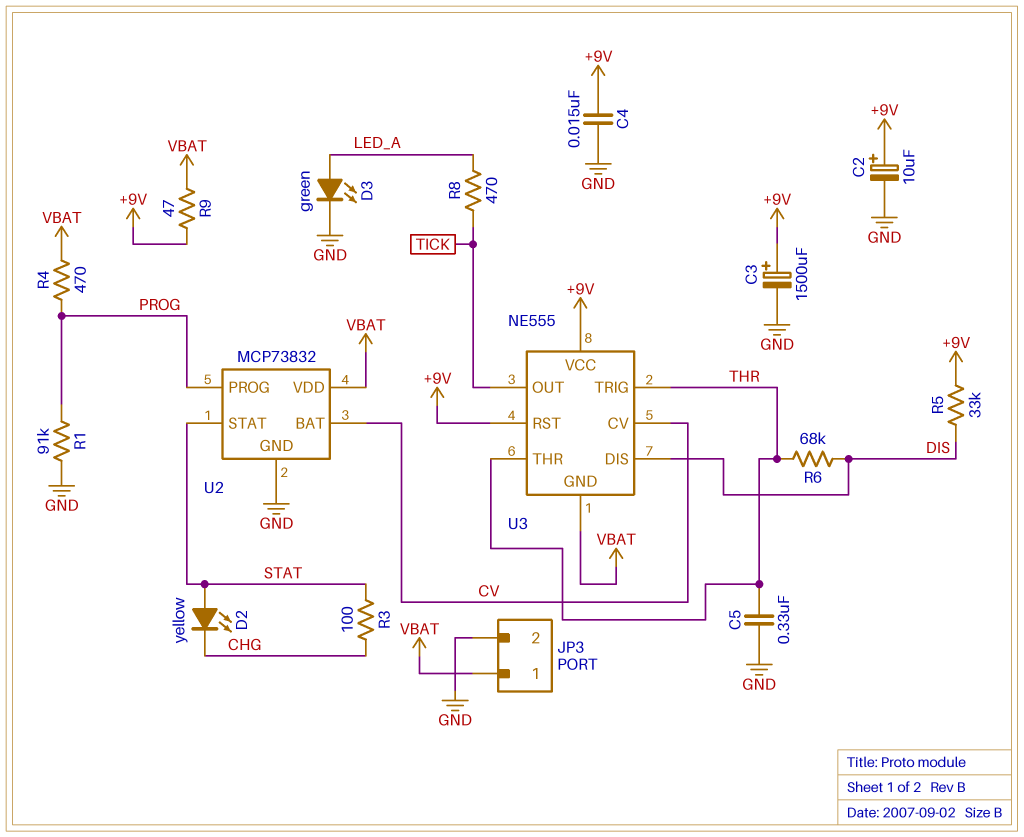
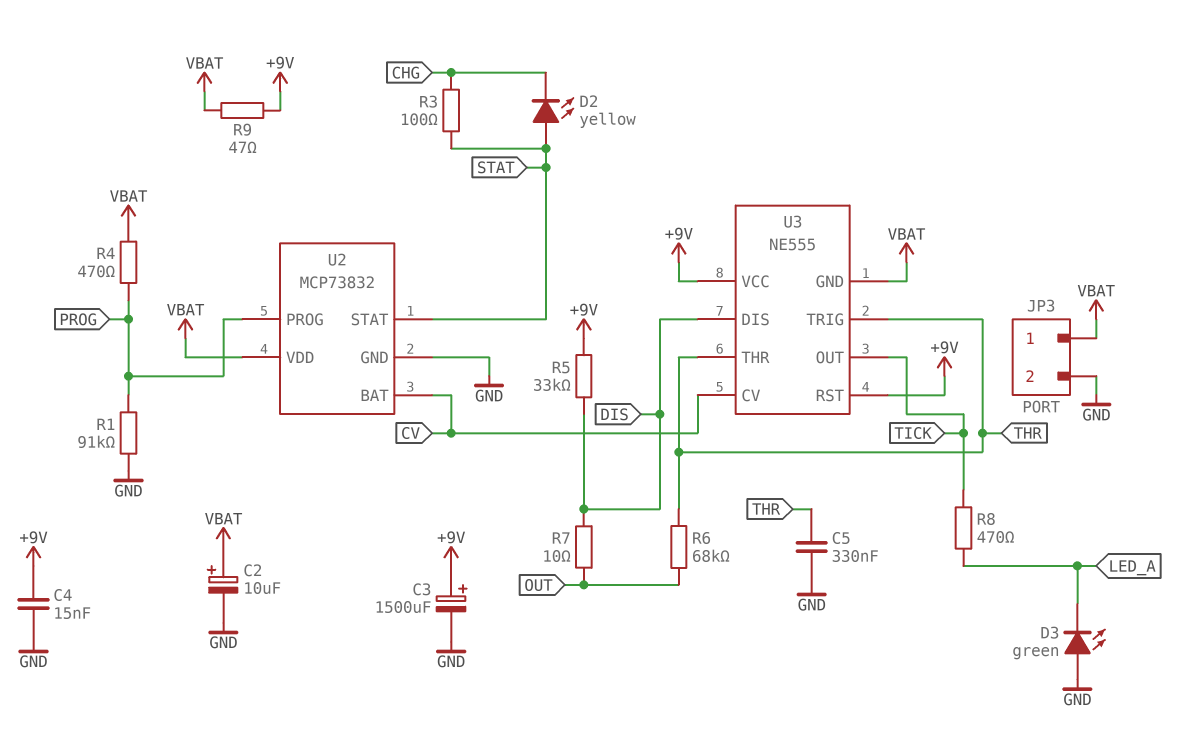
C2: 10uF (plus +9V, minus GND) -> 10uF (plus VBAT, minus GND)
D3: LED green (A LED_A, K GND) -> LED green (A GND, K LED_A)
R6: 68k (DIS, THR) -> 68k (OUT, THR)
R7: none -> 10 (DIS, OUT)

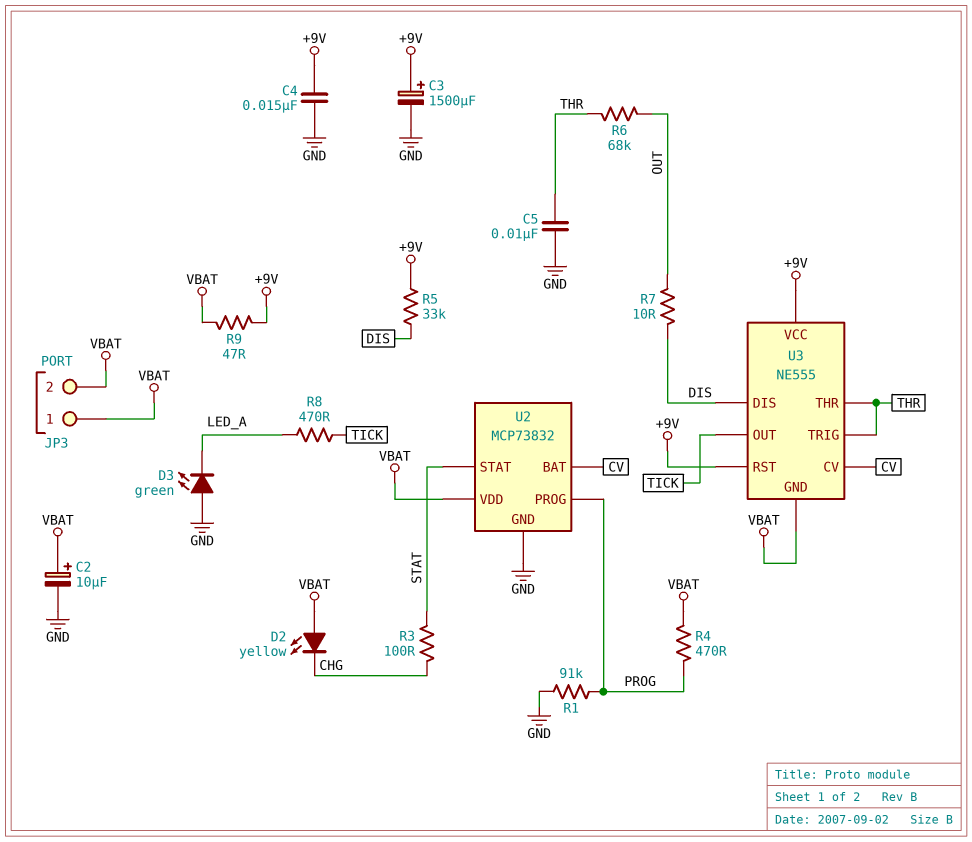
C5: 330nF (GND, THR) -> 10nF (GND, THR)
D2: LED yellow (A STAT, K CHG) -> LED yellow (A VBAT, K CHG)
JP3 pin 2: GND -> VBAT

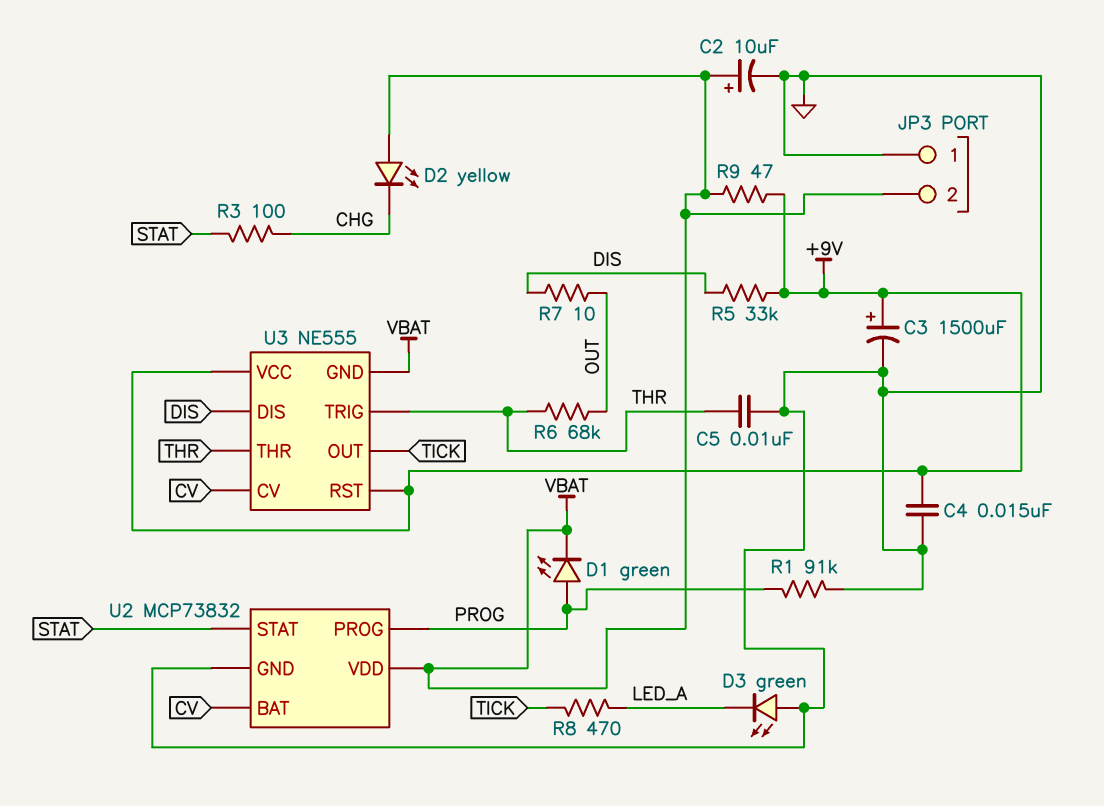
D1: none -> LED green (A PROG, K VBAT)
JP3 pin 1: VBAT -> GND
R4: 470 (PROG, VBAT) -> none

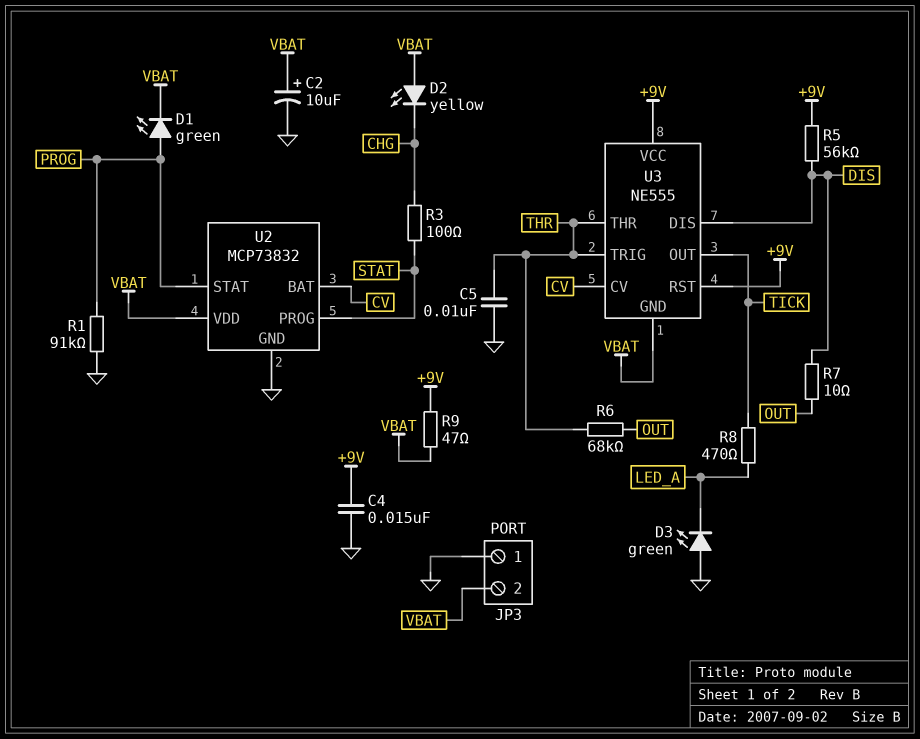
C3: 1500uF (plus +9V, minus GND) -> none
R5: 33k (+9V, DIS) -> 56k (+9V, DIS)
U2 pin PROG: PROG -> STAT
U2 pin STAT: STAT -> PROG

